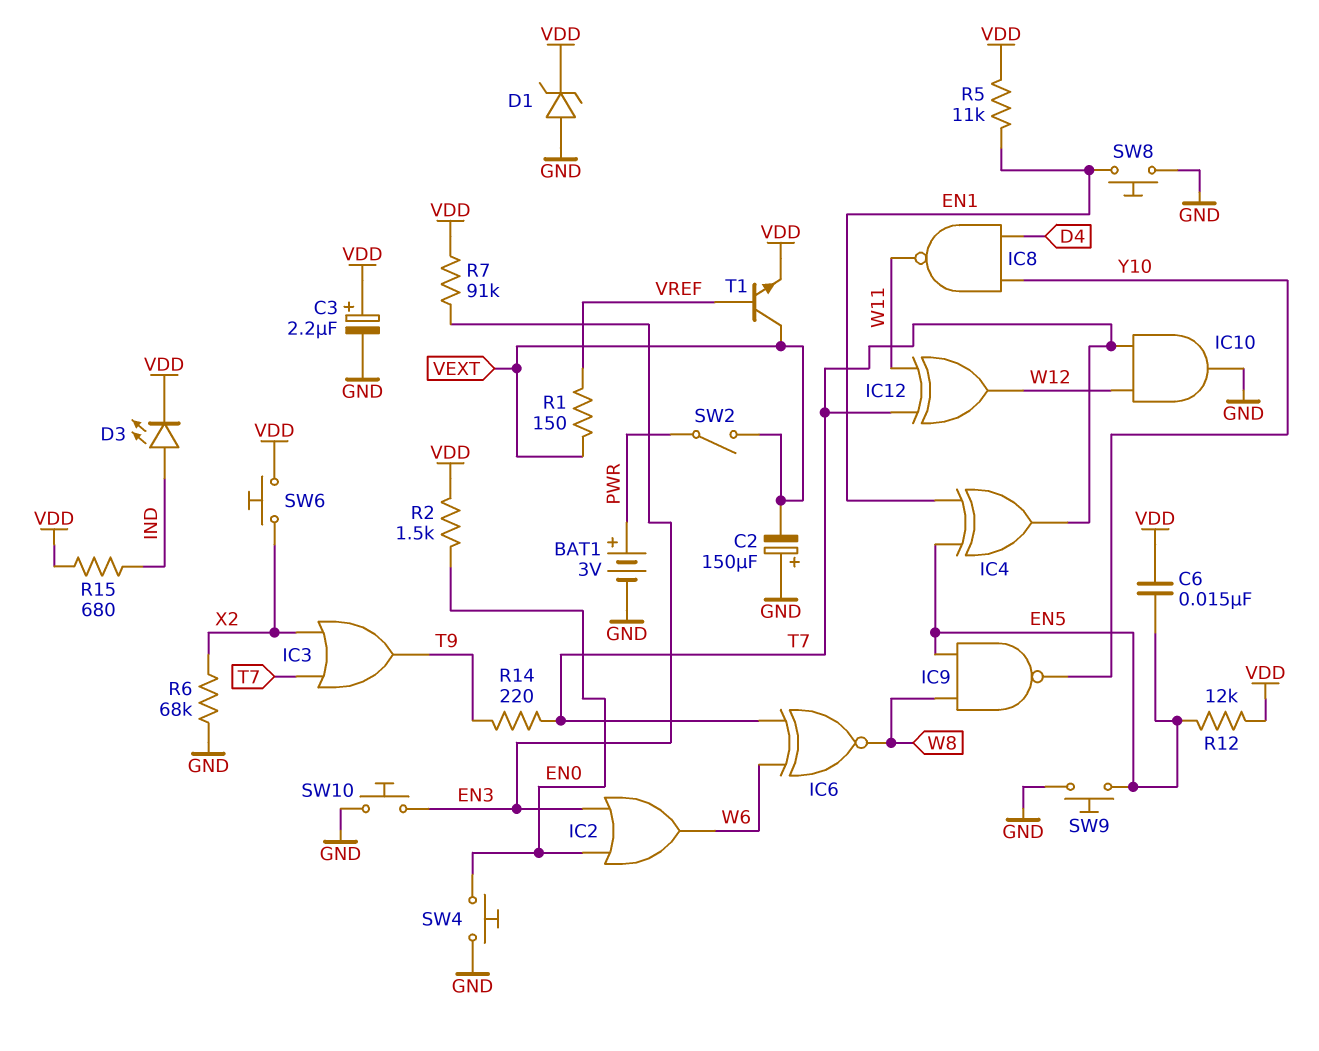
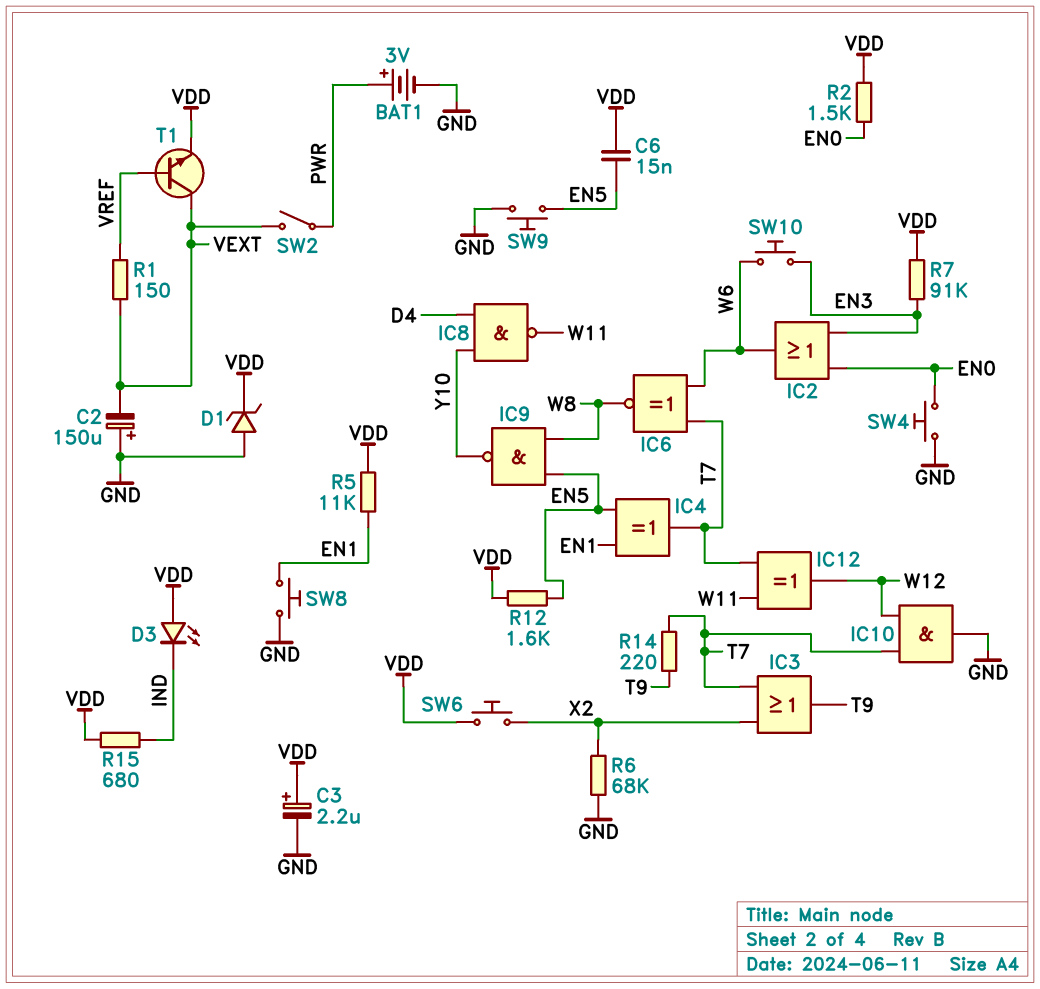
D3: LED (A IND, K VDD) -> LED (A VDD, K IND)
R12: 12k (EN5, VDD) -> 1.6k (EN5, VDD)
SW10: button (EN3, GND) -> button (EN3, W6)

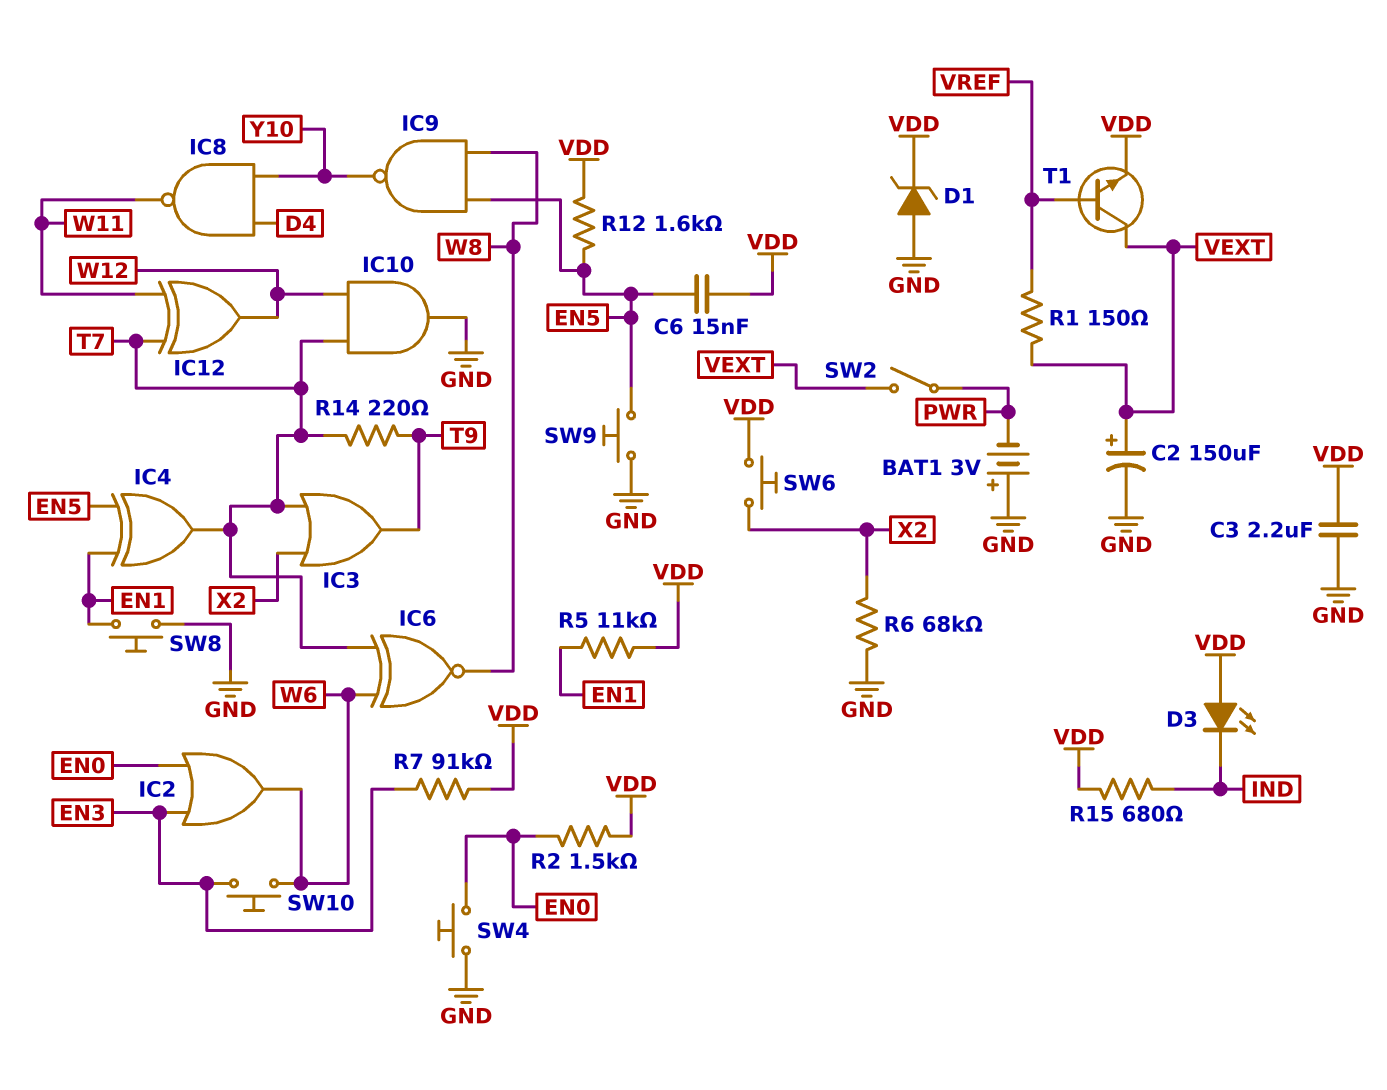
BAT1: 3V (plus PWR, minus GND) -> 3V (plus GND, minus PWR)
C2: 150uF (plus GND, minus VEXT) -> 150uF (plus VEXT, minus GND)
C3: 2.2uF (plus VDD, minus GND) -> 2.2uF (GND, VDD)

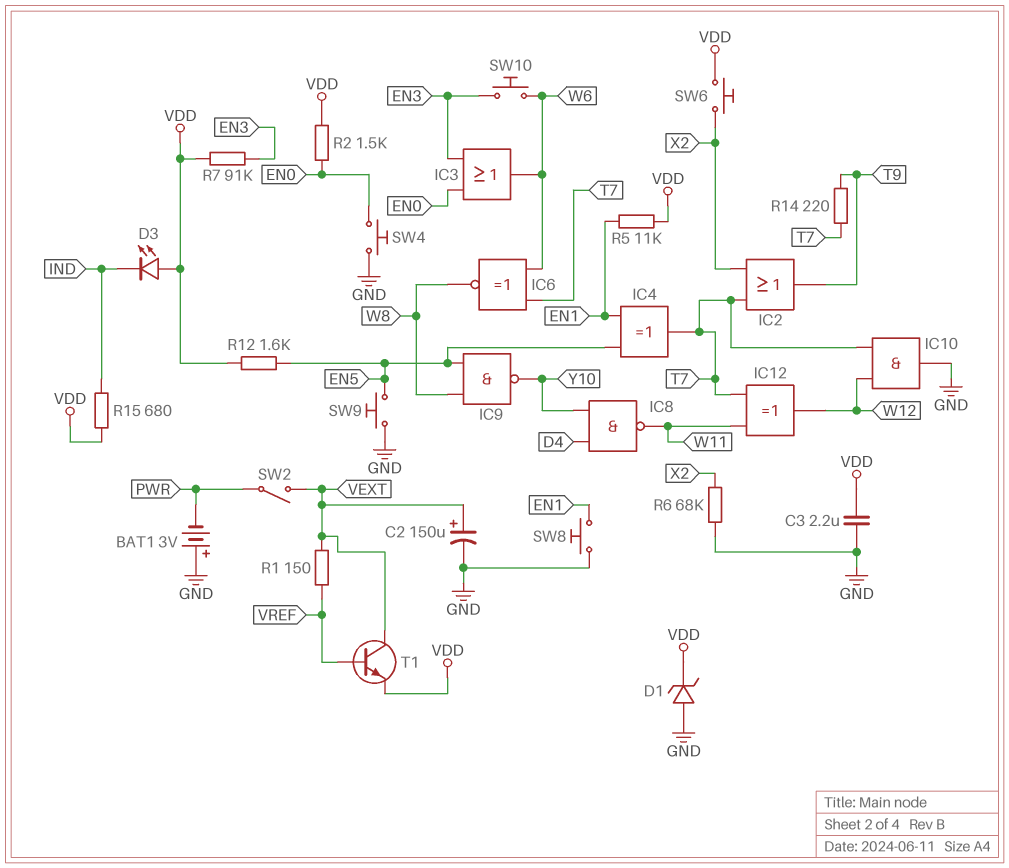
C6: 15nF (EN5, VDD) -> none
IC2: OR (in EN0, in EN3, out W6) -> OR (in T7, in X2, out T9)
IC3: OR (in T7, in X2, out T9) -> OR (in EN0, in EN3, out W6)

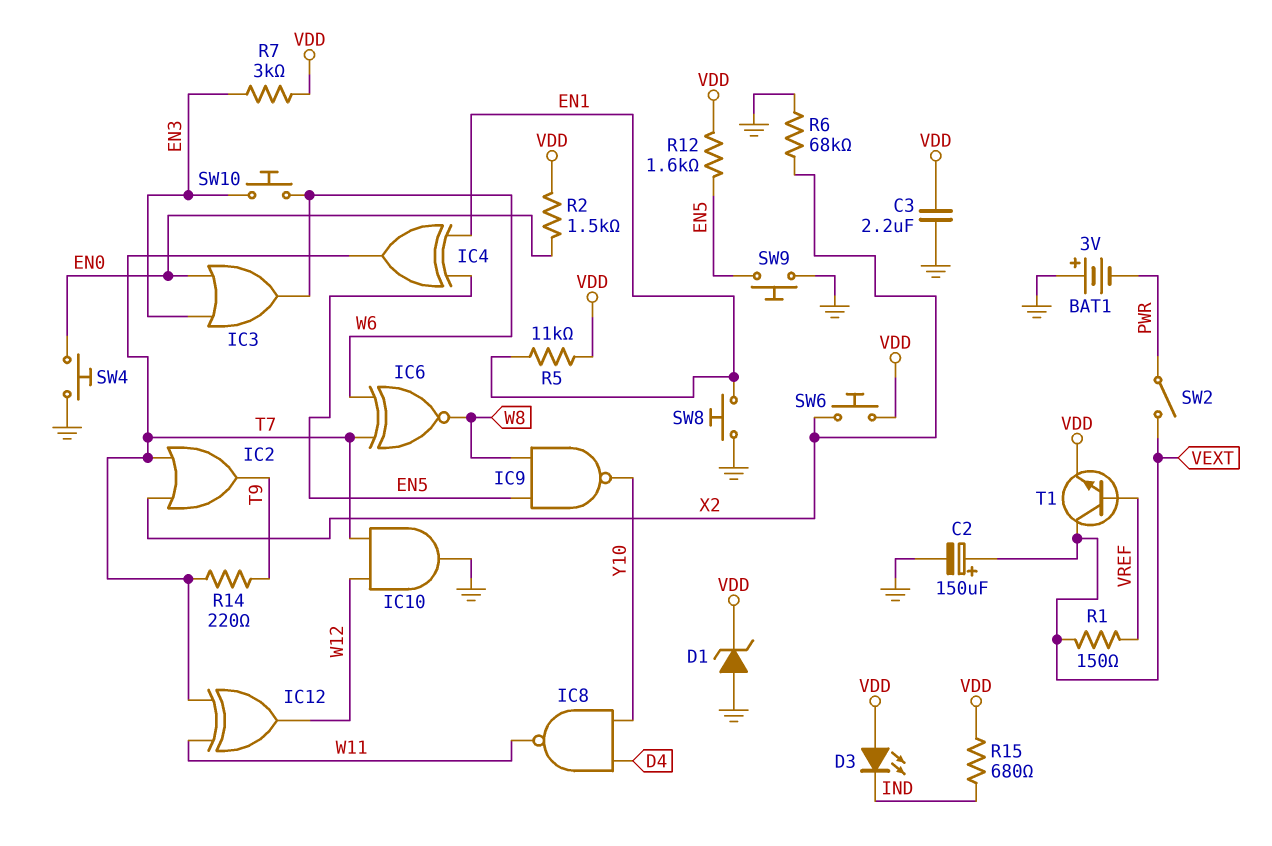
R7: 91k (EN3, VDD) -> 3k (EN3, VDD)

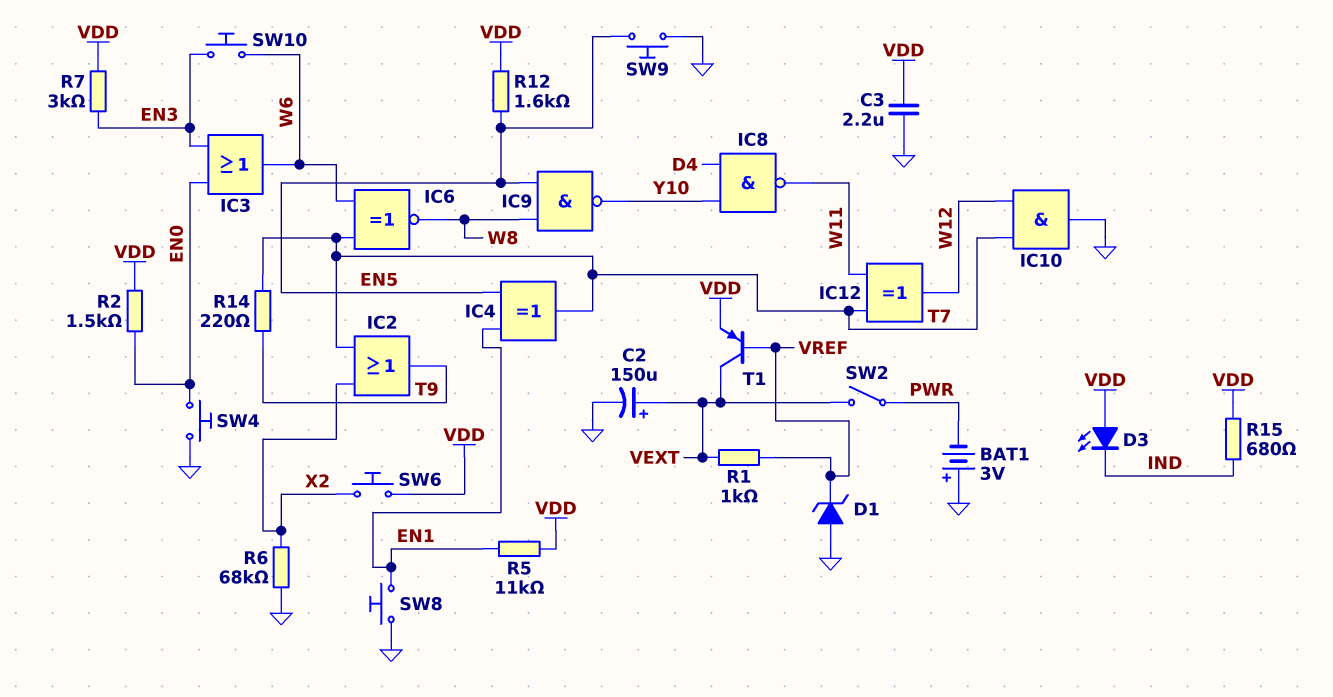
D1: zener (A GND, K VDD) -> zener (A GND, K VREF)
R1: 150 (VEXT, VREF) -> 1k (VEXT, VREF)
T1: NPN (B VREF, C VEXT, E VDD) -> PNP (B VREF, C VEXT, E VDD)

